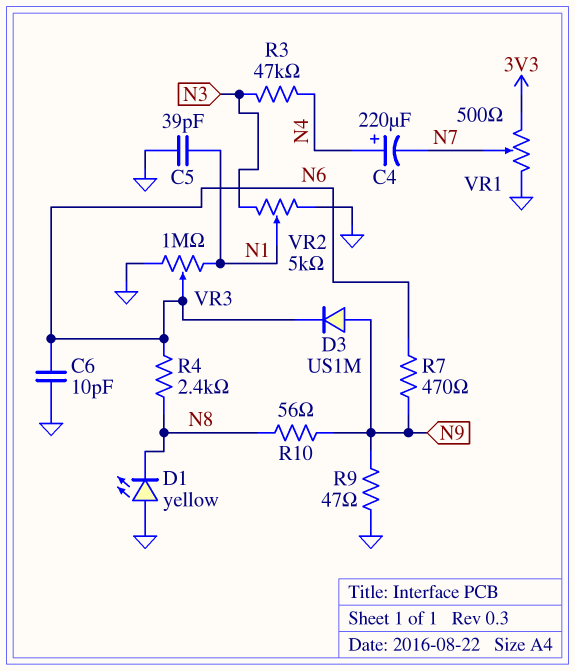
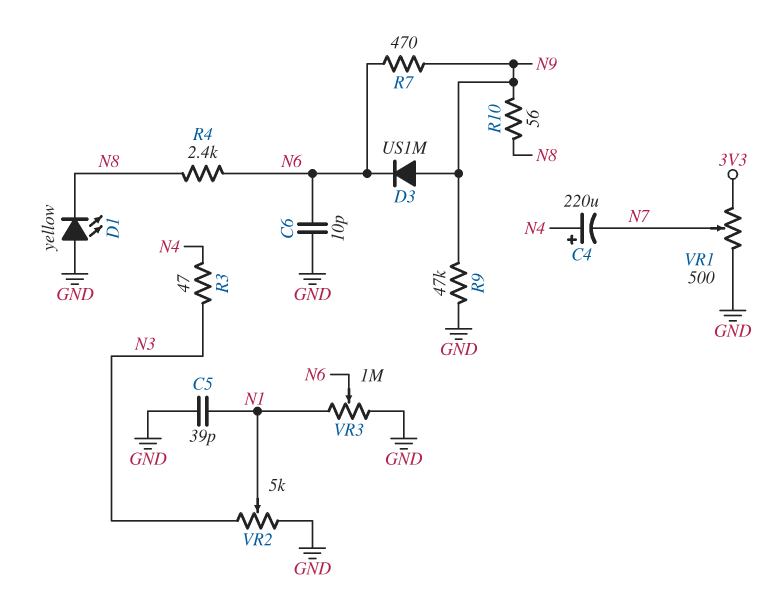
R3: 47k (N3, N4) -> 47 (N3, N4)
R9: 47 (GND, N9) -> 47k (GND, N9)

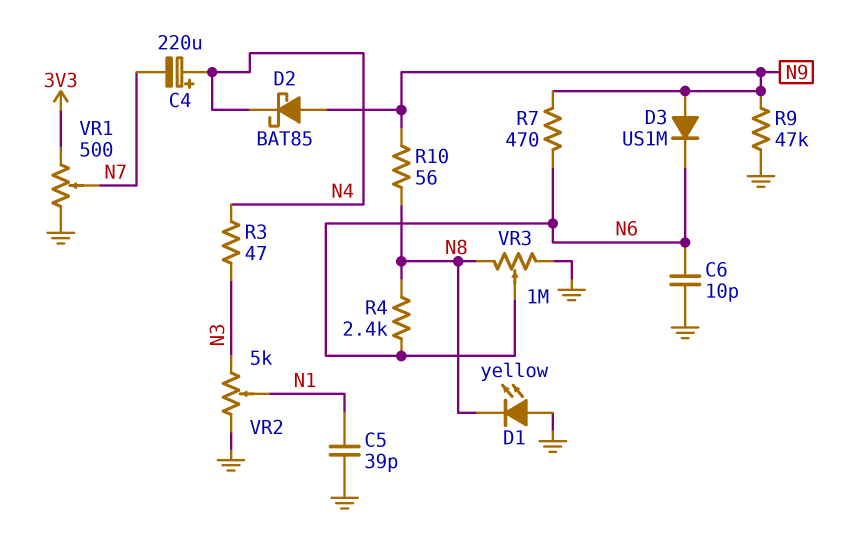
D2: none -> schottky BAT85 (A N9, K N4)
VR3: 1M (GND, N1, wiper N6) -> 1M (GND, N8, wiper N6)

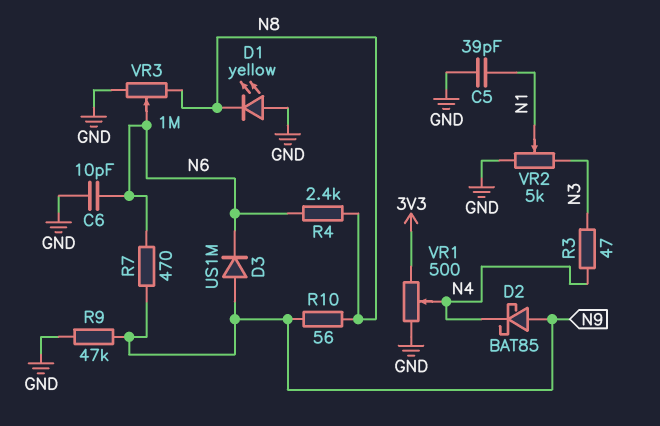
C4: 220uF (plus N4, minus N7) -> none
VR1: 500 (3V3, GND, wiper N7) -> 500 (3V3, GND, wiper N4)

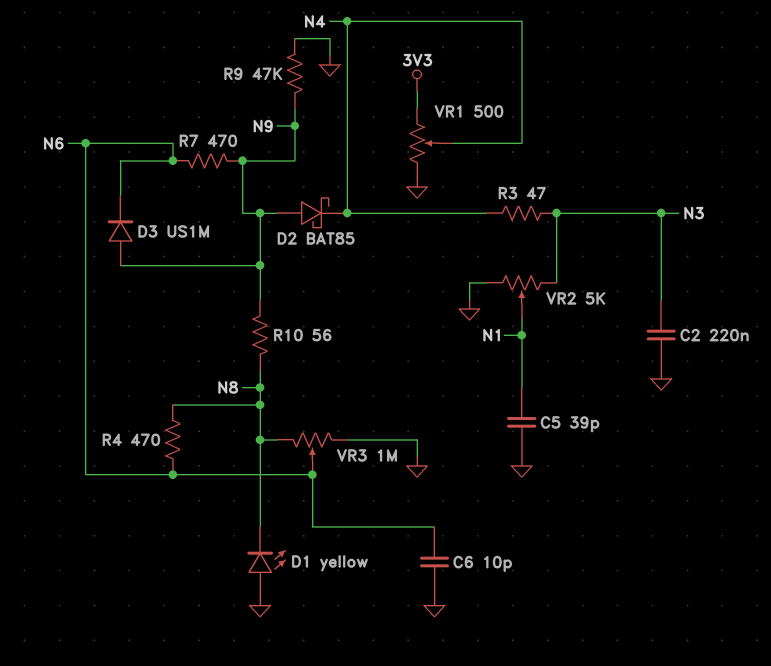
C2: none -> 220nF (GND, N3)
R4: 2.4k (N6, N8) -> 470 (N6, N8)

